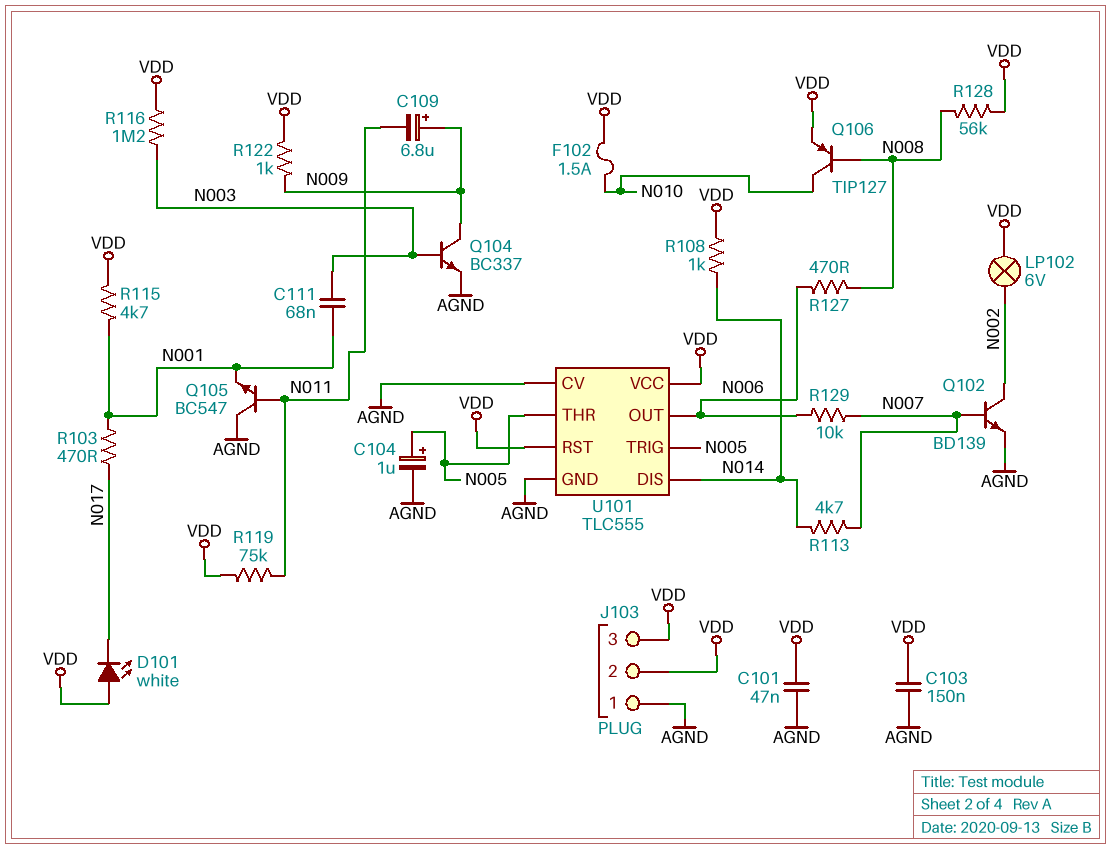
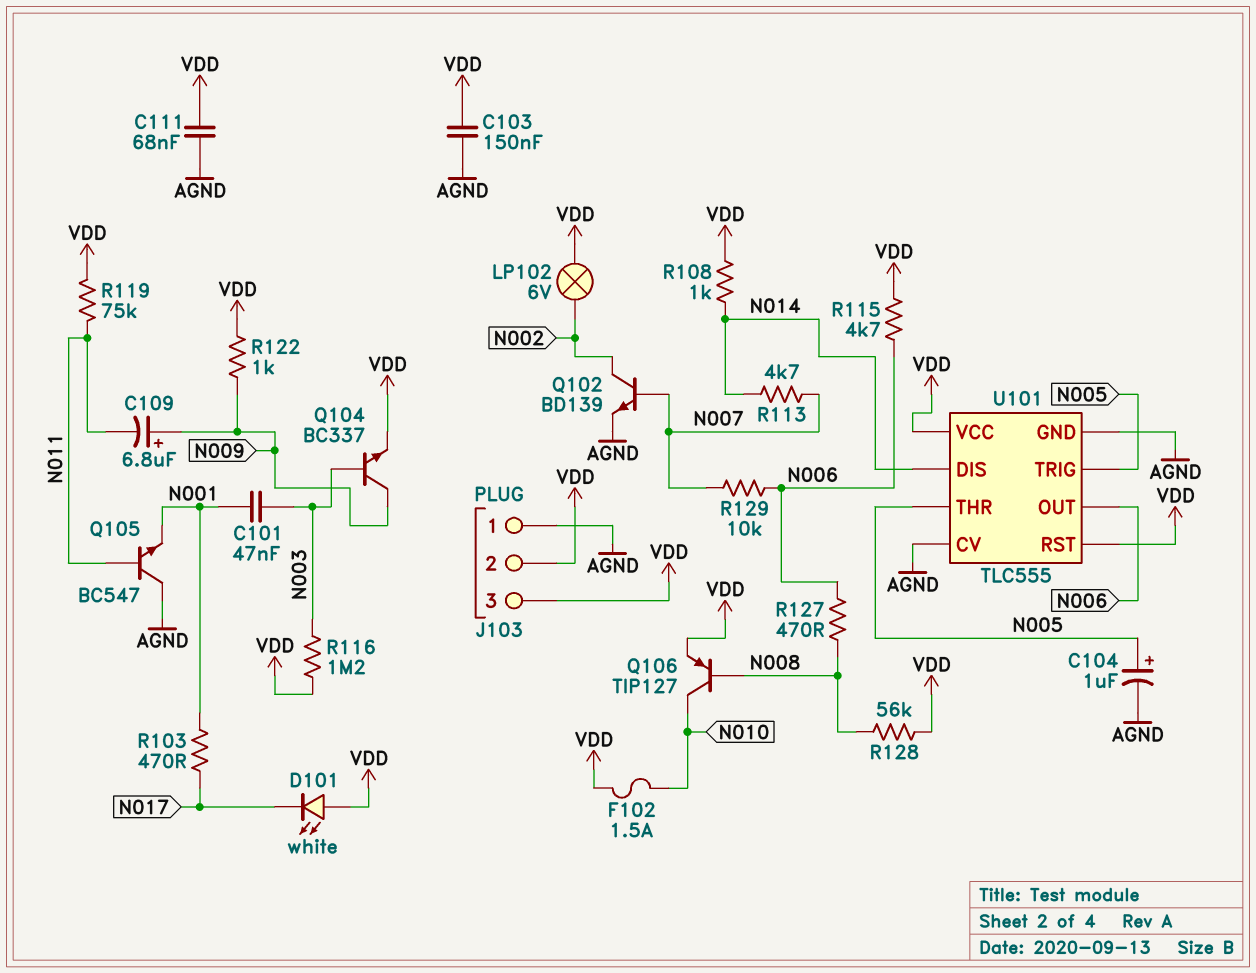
C101: 47nF (AGND, VDD) -> 47nF (N001, N003)
C111: 68nF (N001, N003) -> 68nF (AGND, VDD)
Q104: NPN BC337 (B N003, C N009, E AGND) -> NPN BC337 (B N003, C N009, E VDD)
R115: 4.7k (N001, VDD) -> 4.7k (N006, VDD)

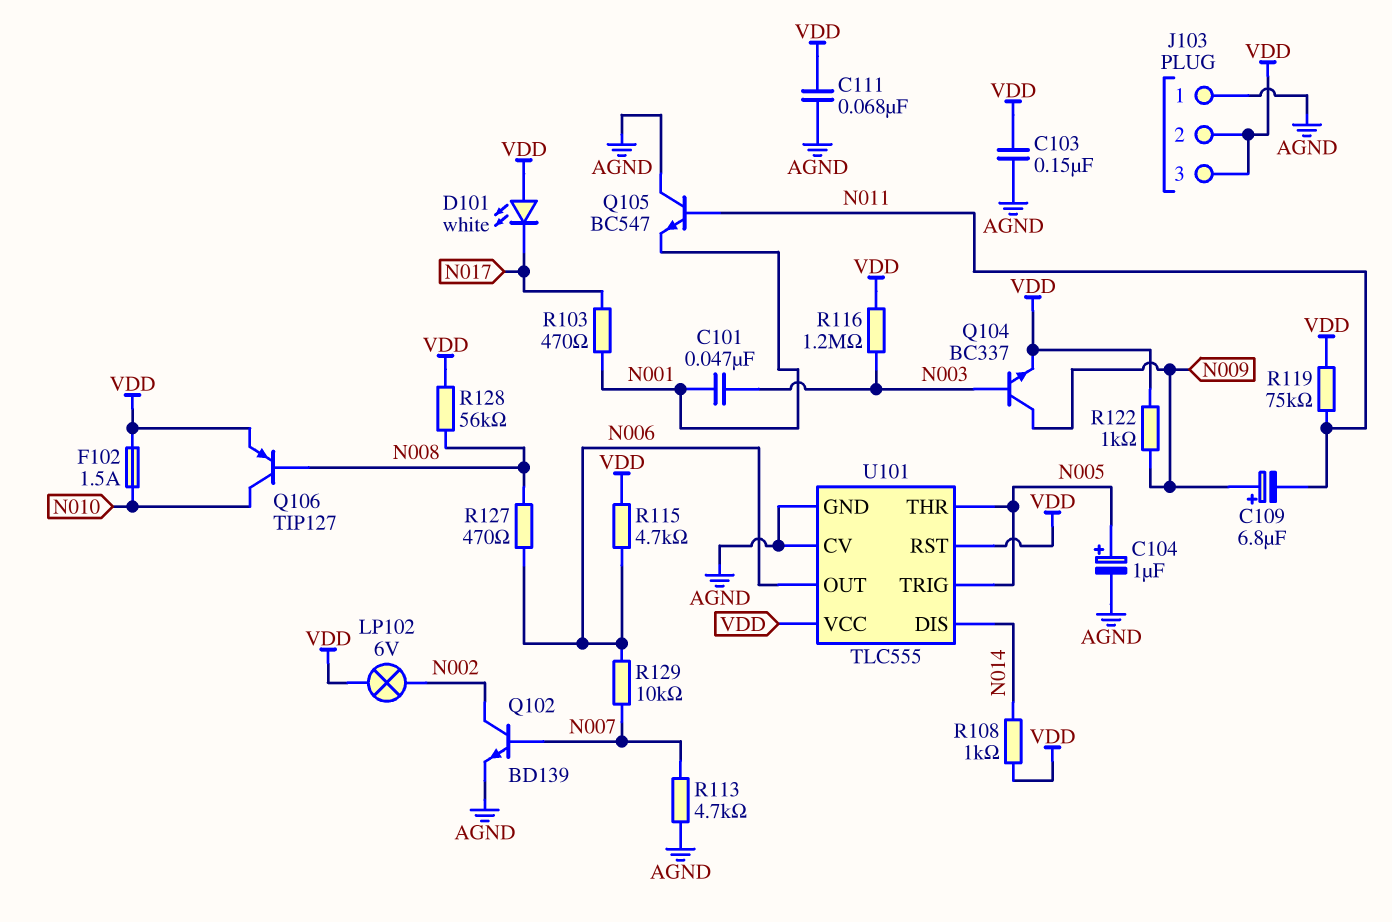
R113: 4.7k (N007, N014) -> 4.7k (AGND, N007)

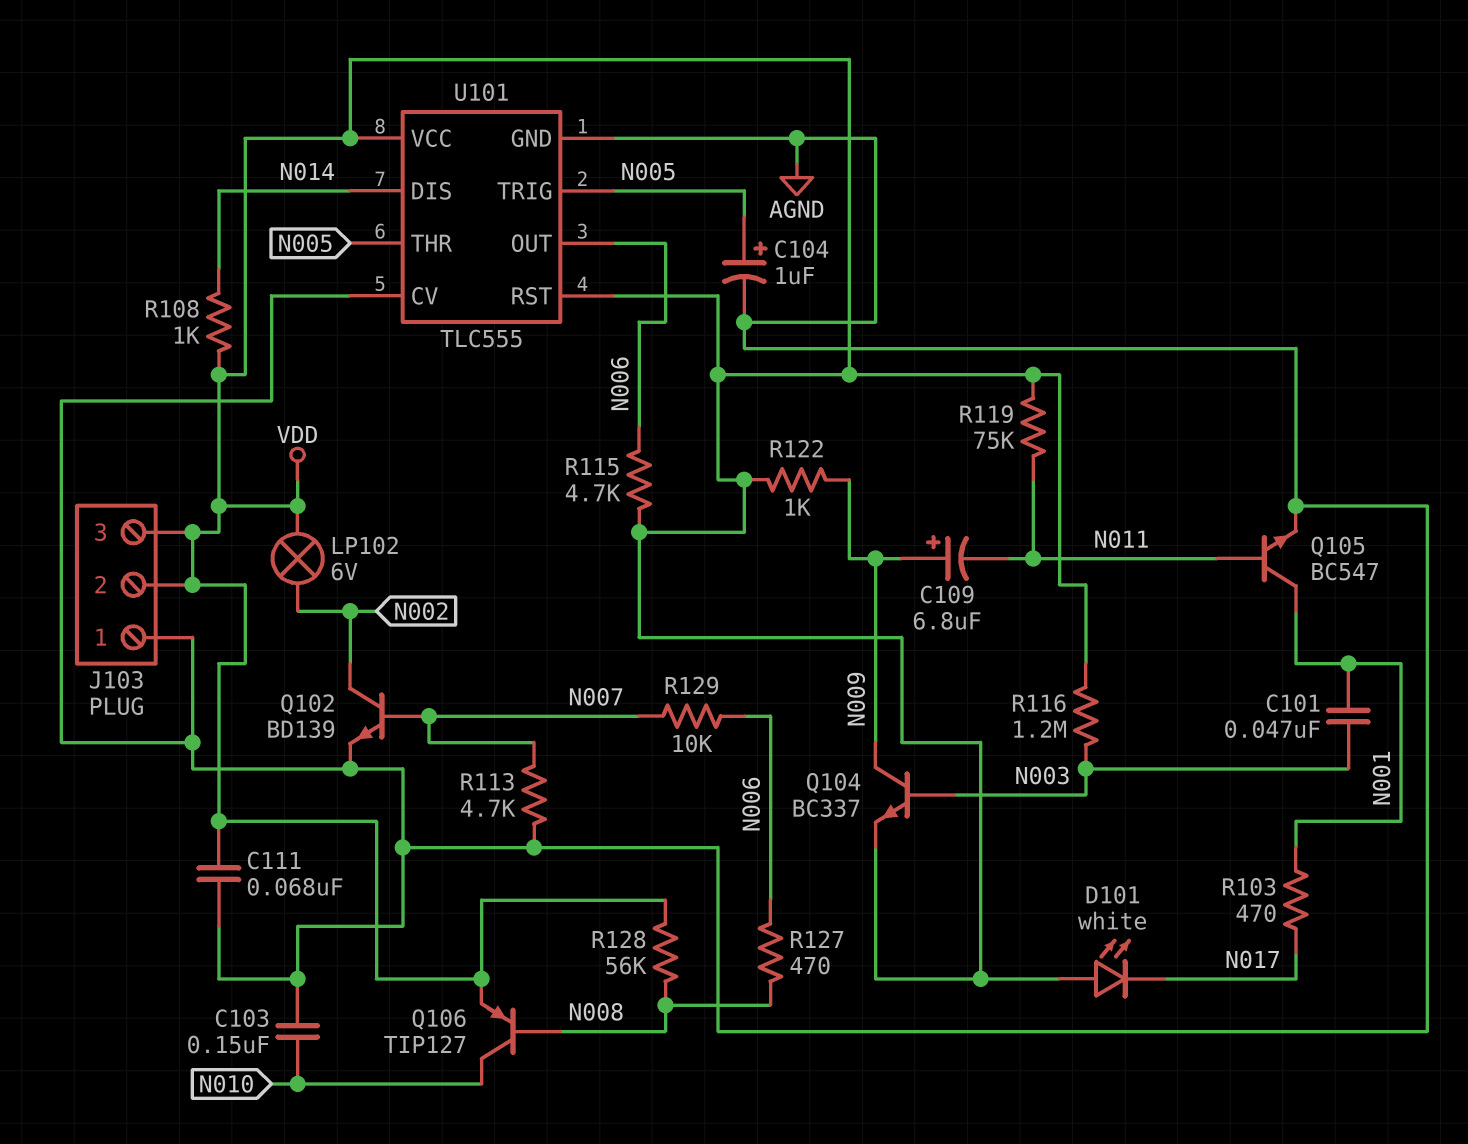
C103: 150nF (AGND, VDD) -> 150nF (AGND, N010)
F102: 1.5A (N010, VDD) -> none
Q105: NPN BC547 (B N011, C AGND, E N001) -> NPN BC547 (B N011, C N001, E AGND)

